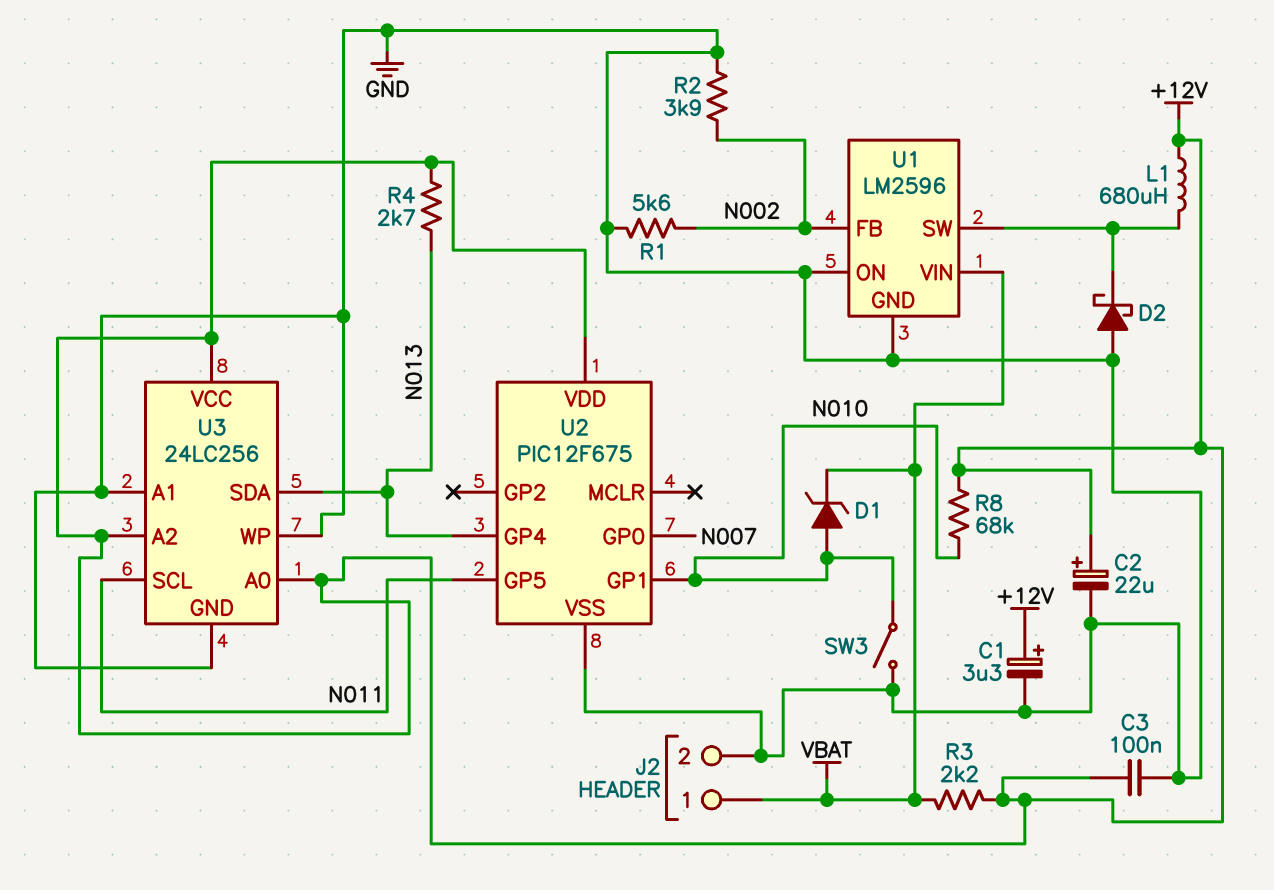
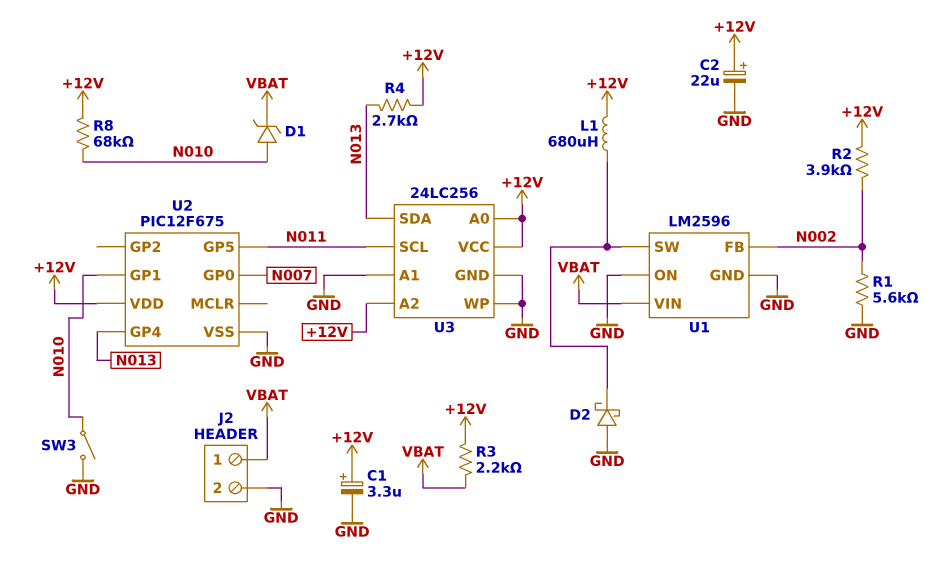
C3: 100nF (+12V, GND) -> none
R2: 3.9k (GND, N002) -> 3.9k (+12V, N002)

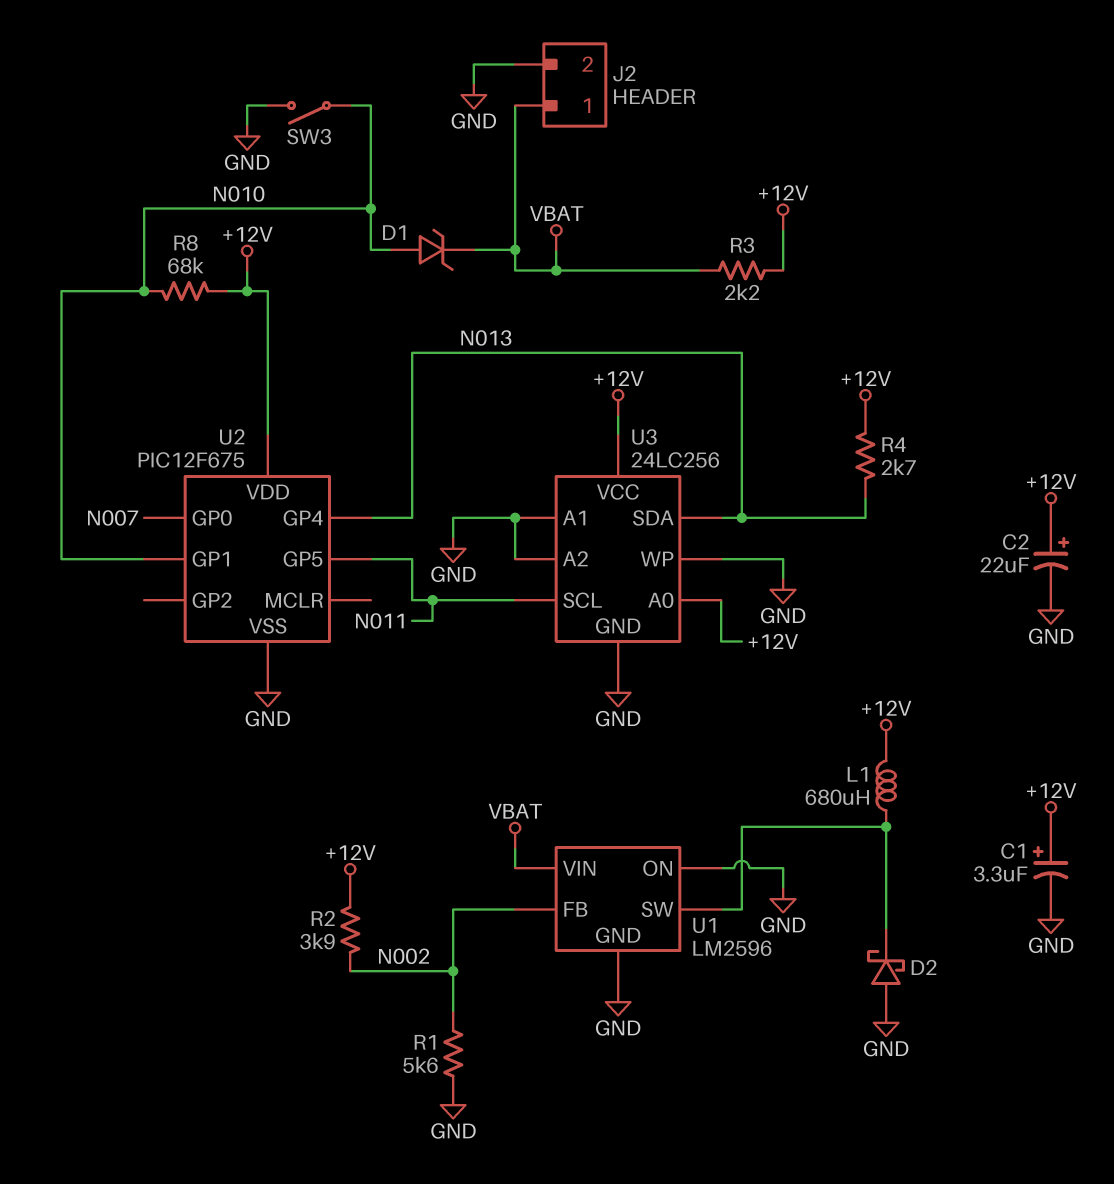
U3 pin A2: +12V -> GND

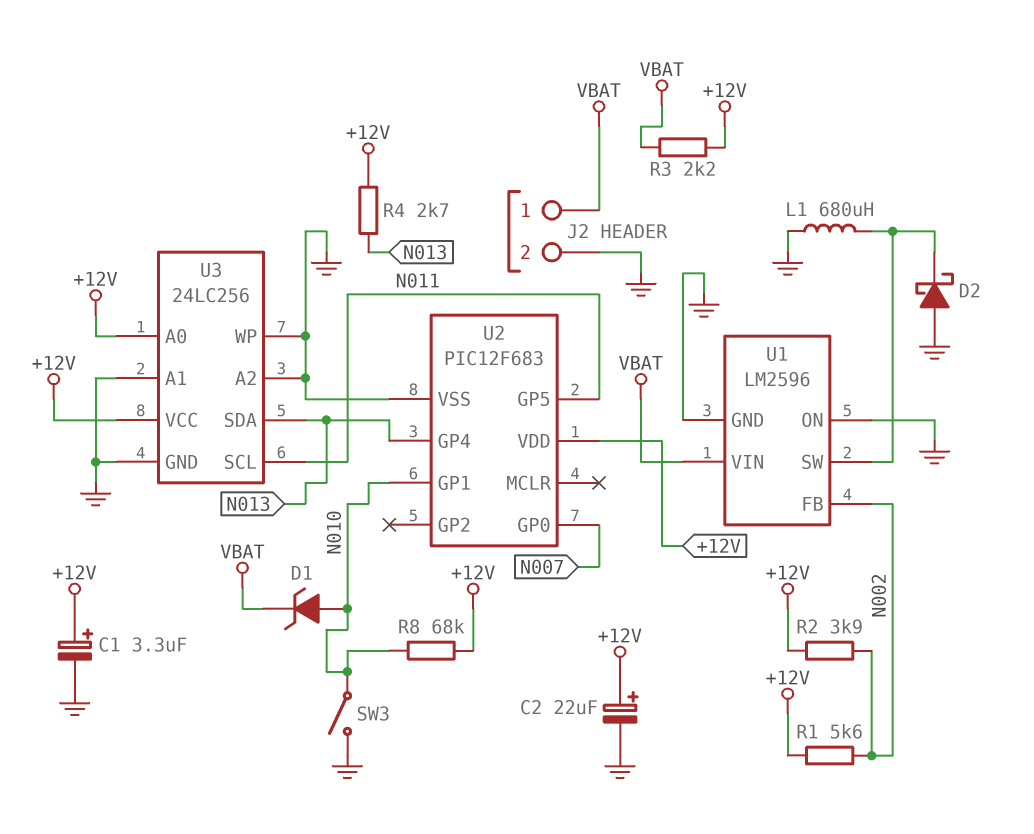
L1: 680uH (+12V, U1/SW) -> 680uH (GND, U1/SW)
R1: 5.6k (GND, N002) -> 5.6k (+12V, N002)
U2: PIC12F675 -> PIC12F683

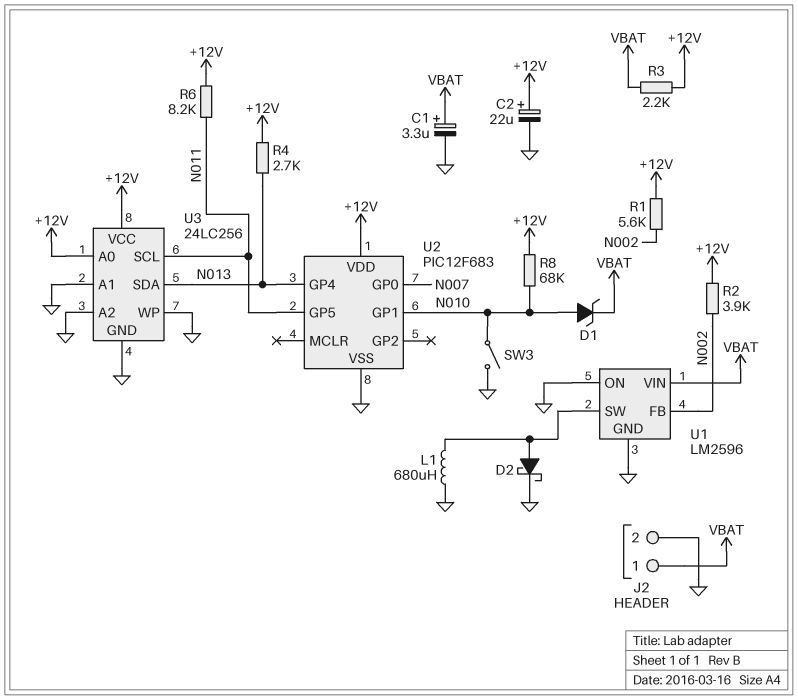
C1: 3.3uF (plus +12V, minus GND) -> 3.3uF (plus VBAT, minus GND)
D2: schottky (A GND, K U1/SW) -> schottky (A U1/SW, K GND)
R6: none -> 8.2k (+12V, N011)

